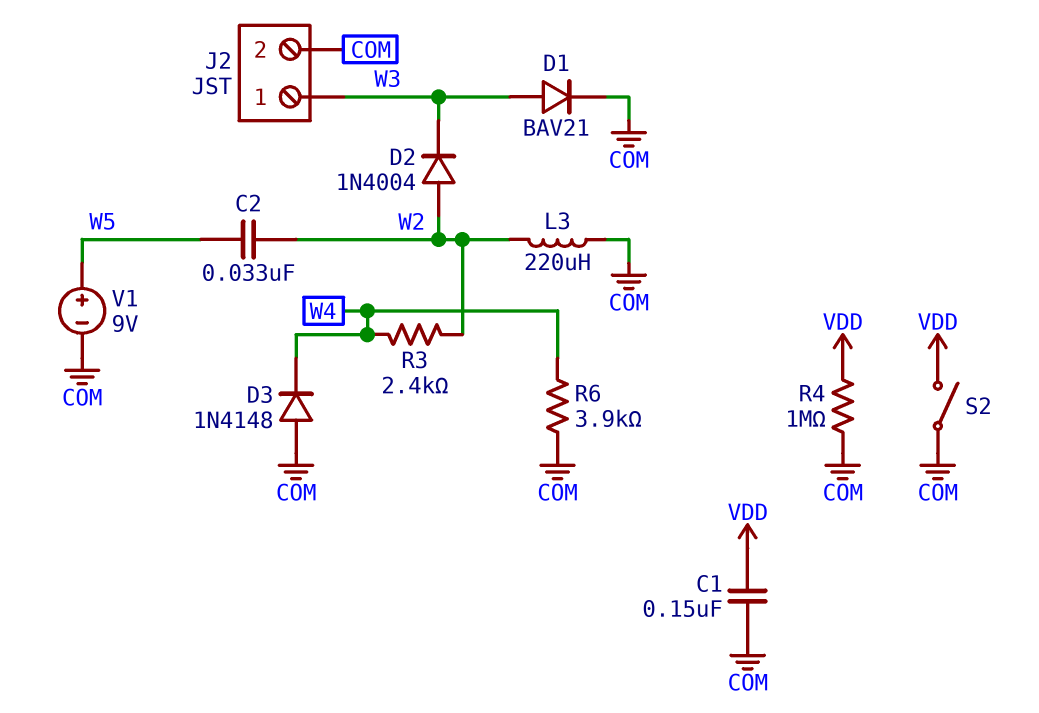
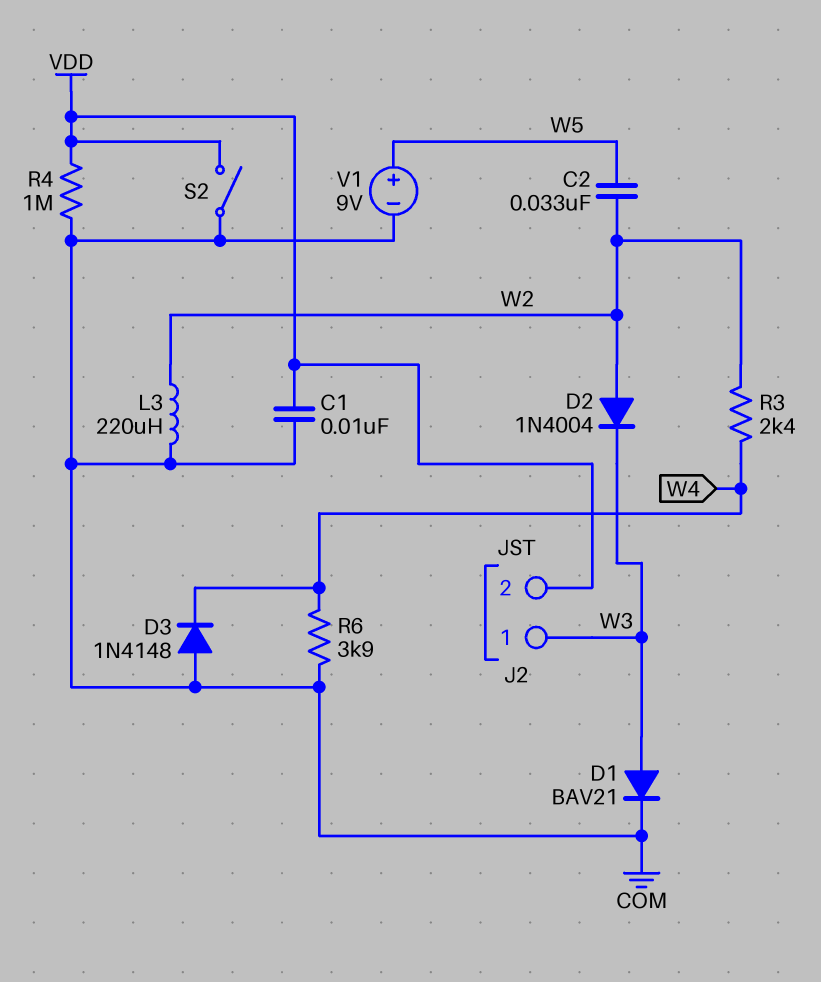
C1: 150nF (COM, VDD) -> 10nF (COM, VDD)
J2 pin 2: COM -> VDD

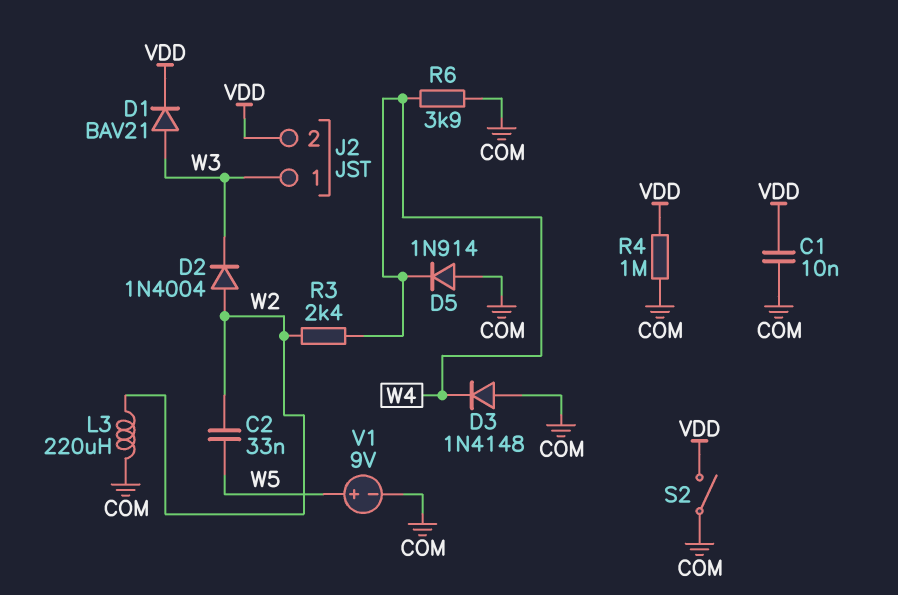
D1: diode BAV21 (A W3, K COM) -> diode BAV21 (A W3, K VDD)
D5: none -> diode 1N914 (A COM, K W4)

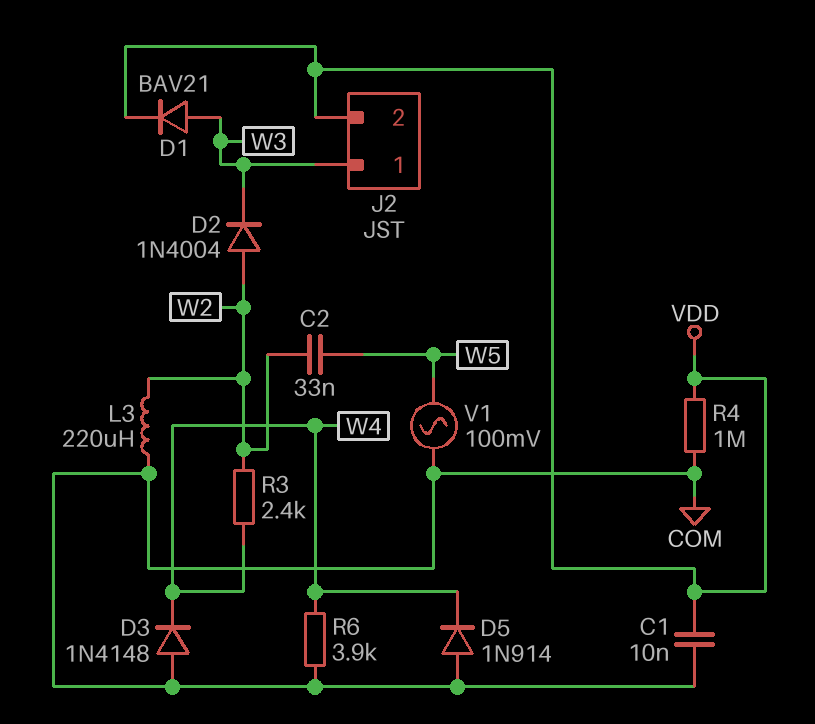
S2: switch (COM, VDD) -> none
V1: 9V (plus W5, minus COM) -> AC 100mV (COM, W5)

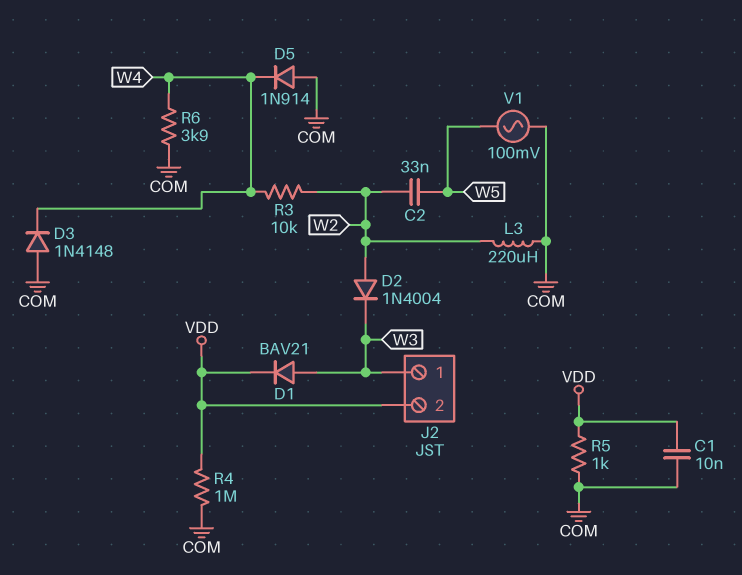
R3: 2.4k (W2, W4) -> 10k (W2, W4)
R5: none -> 1k (COM, VDD)

